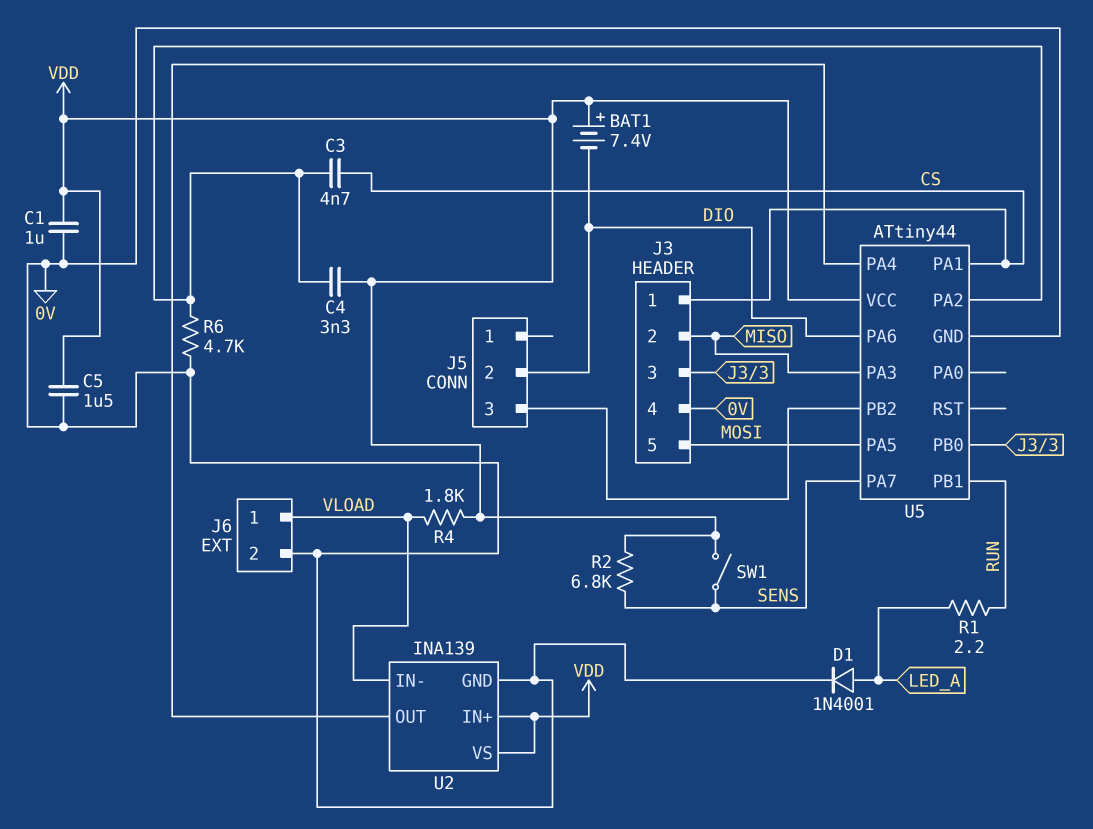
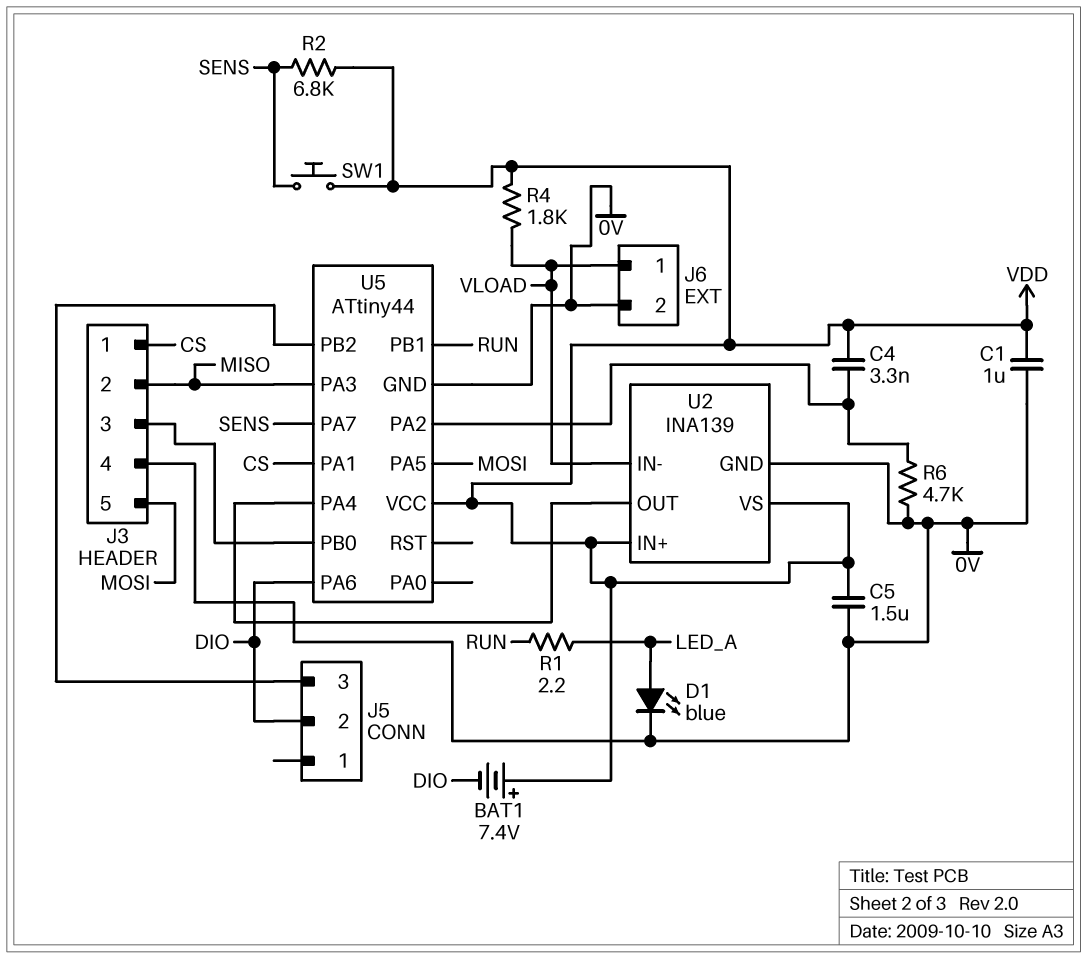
C3: 4.7nF (CS, U5/PA2) -> none
D1: diode 1N4001 (A LED_A, K 0V) -> LED blue (A LED_A, K 0V)
SW1: switch (SENS, VDD) -> button (SENS, VDD)

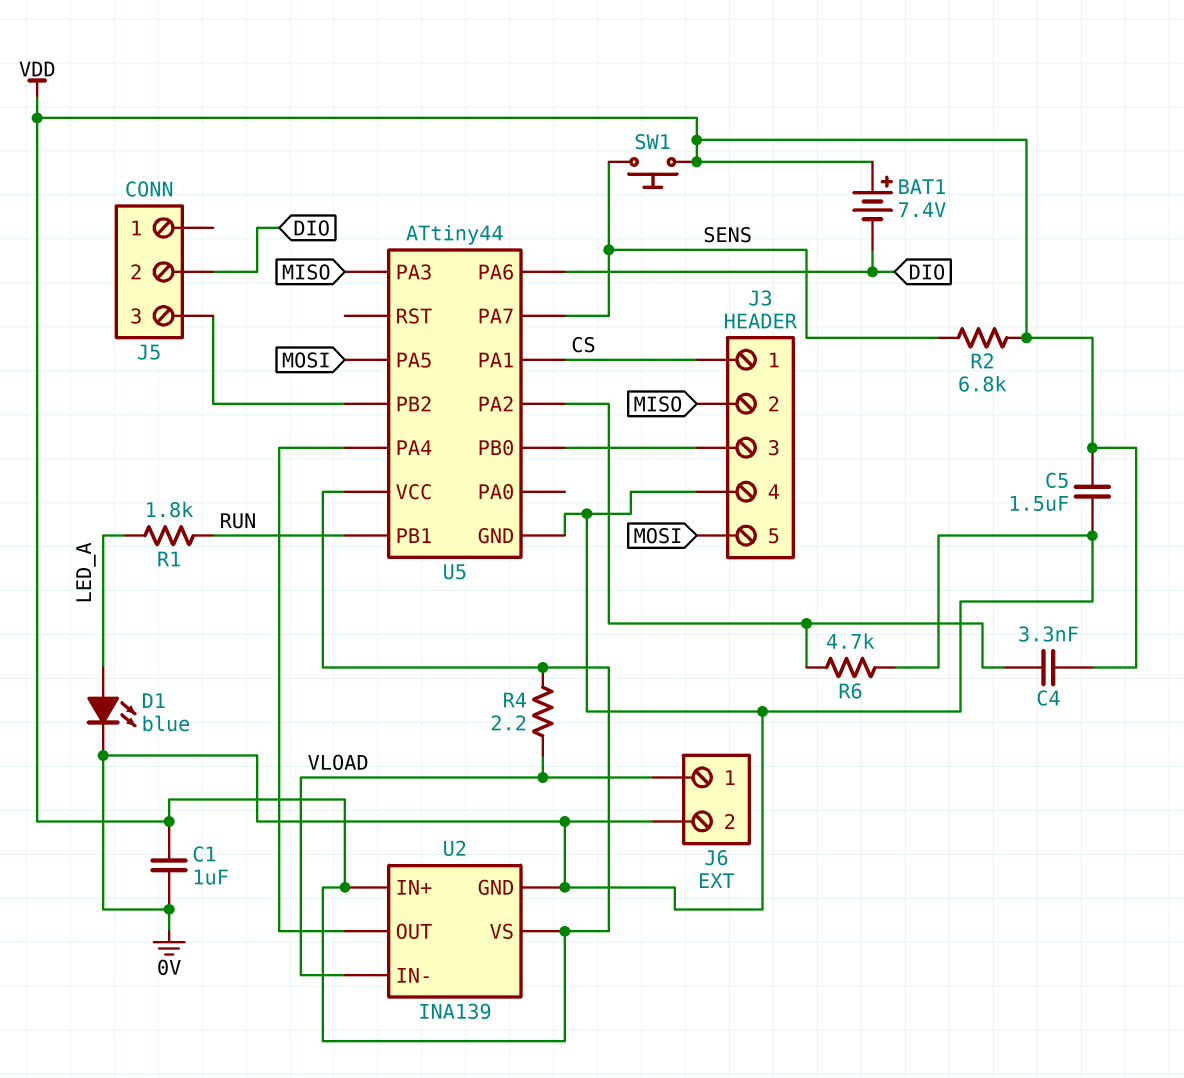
R1: 2.2 (LED_A, RUN) -> 1.8k (LED_A, RUN)
R4: 1.8k (VDD, VLOAD) -> 2.2 (VDD, VLOAD)

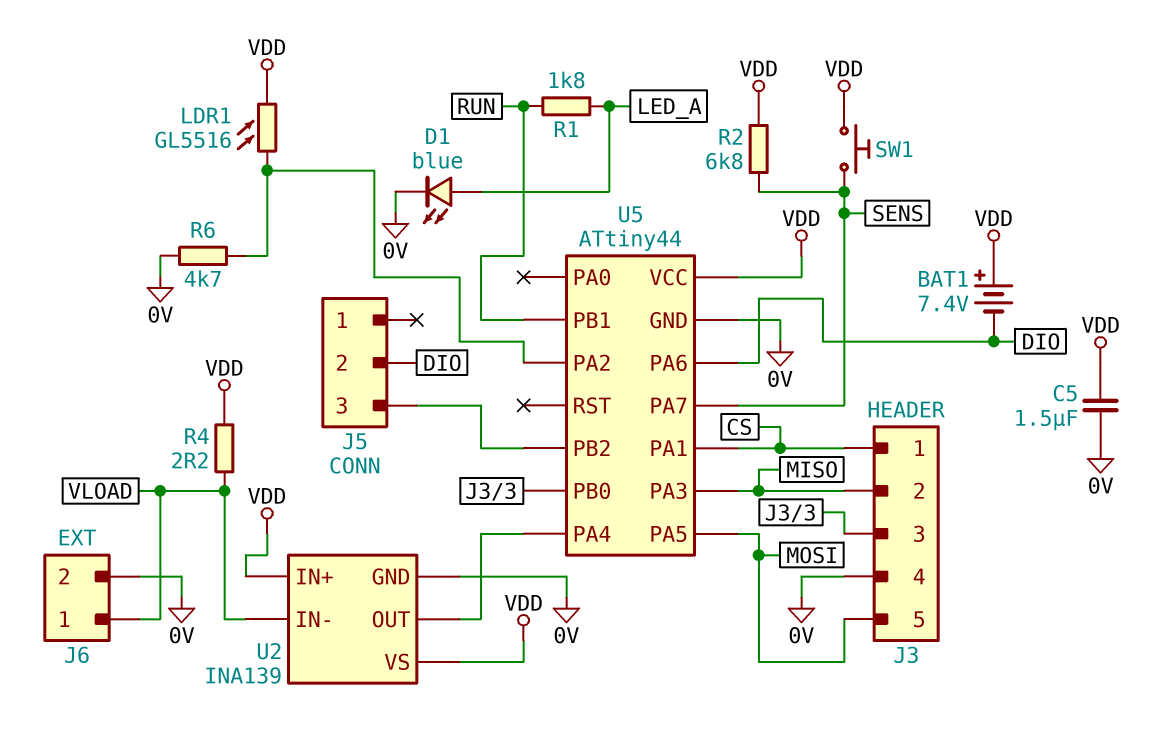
C1: 1uF (0V, VDD) -> none
C4: 3.3nF (U5/PA2, VDD) -> none
LDR1: none -> GL5516 (U5/PA2, VDD)

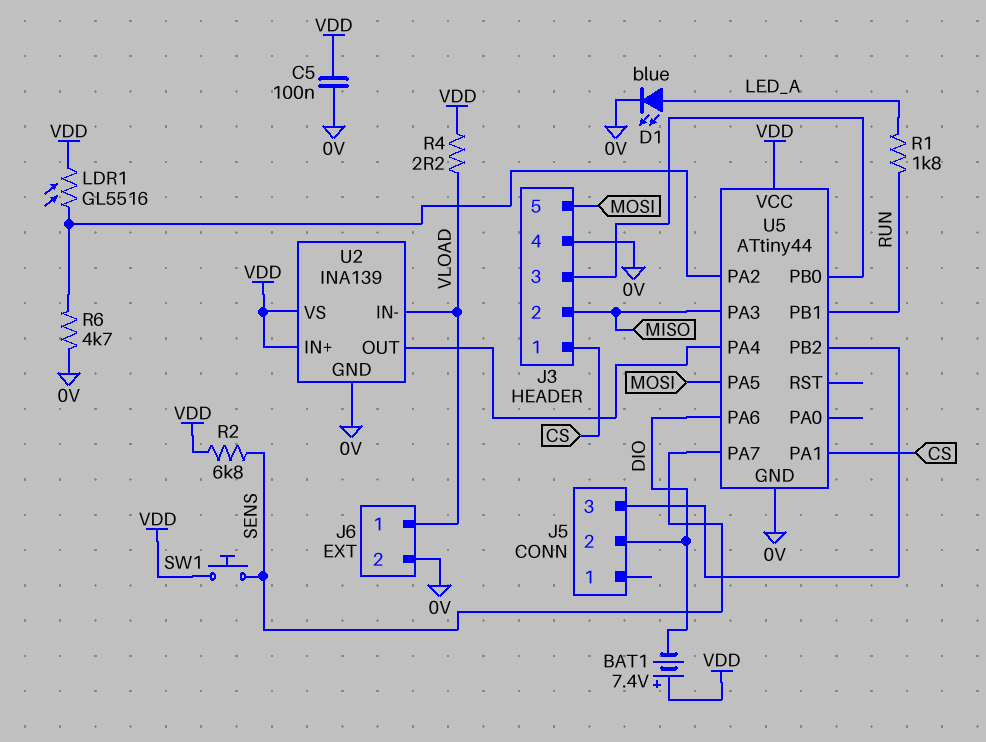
C5: 1.5uF (0V, VDD) -> 100nF (0V, VDD)

